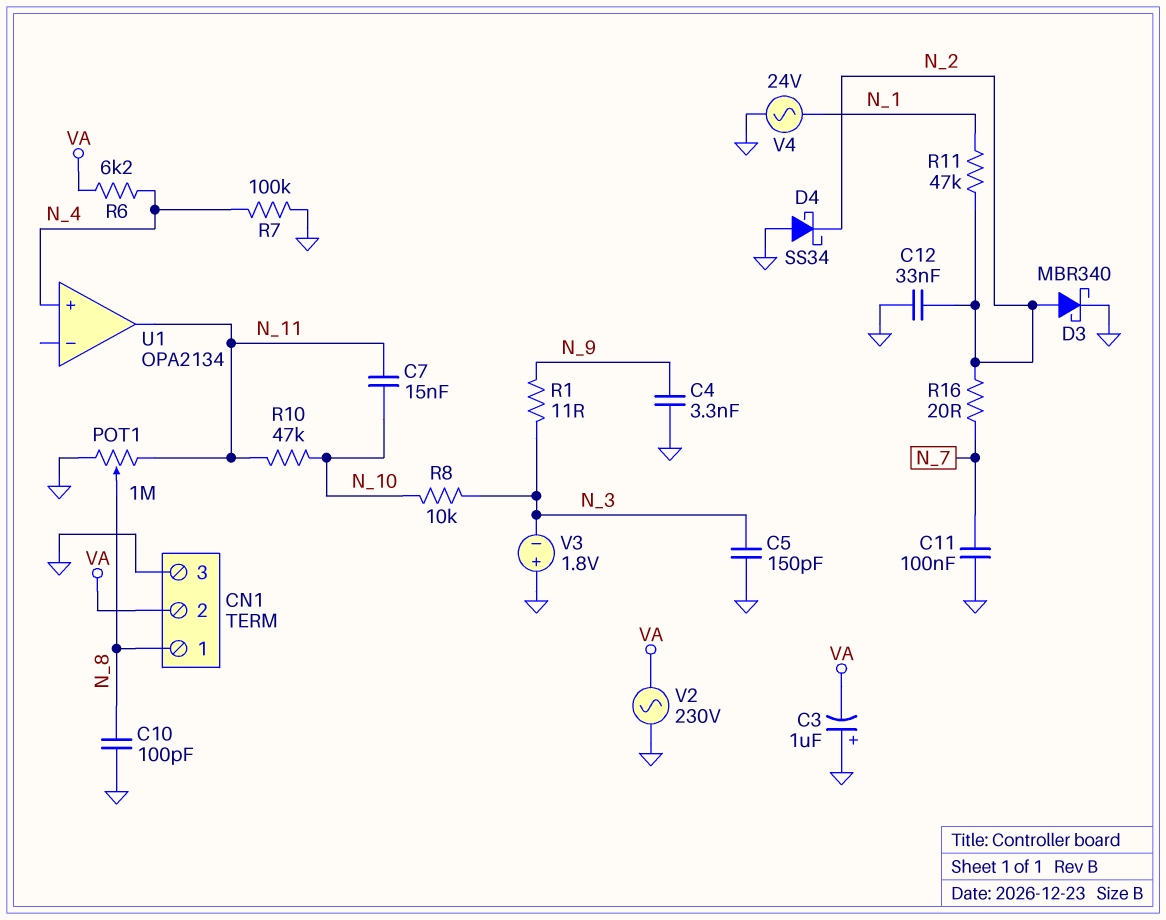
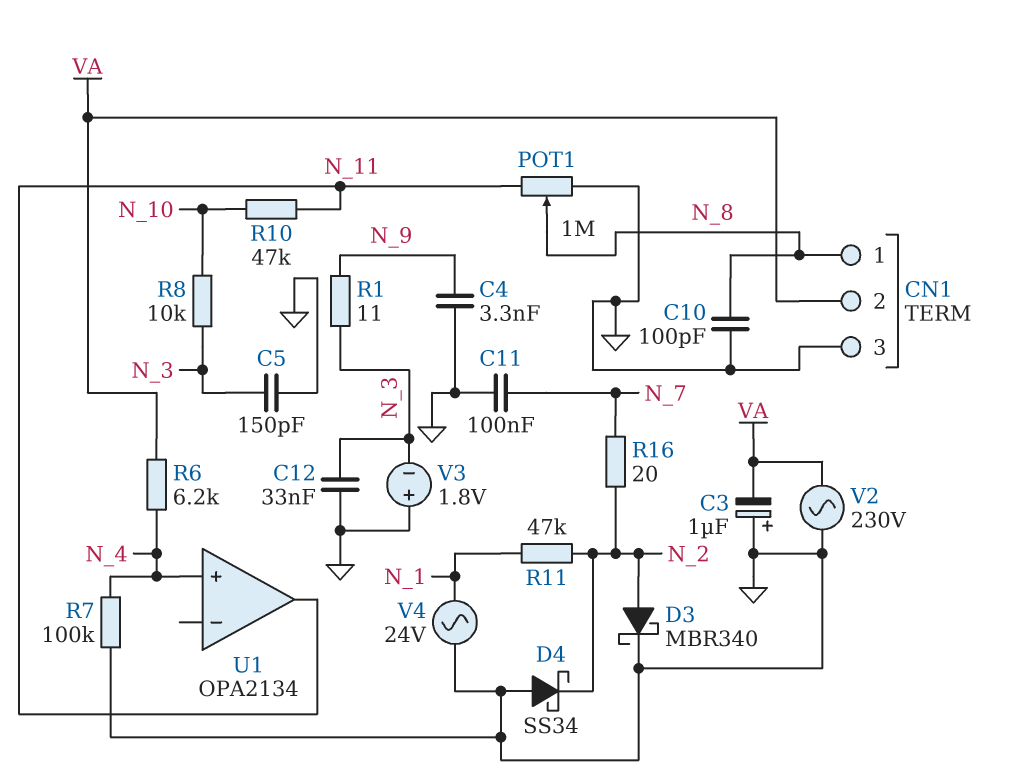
C7: 15nF (N_10, N_11) -> none
C12: 33nF (GND, N_2) -> 33nF (GND, N_3)

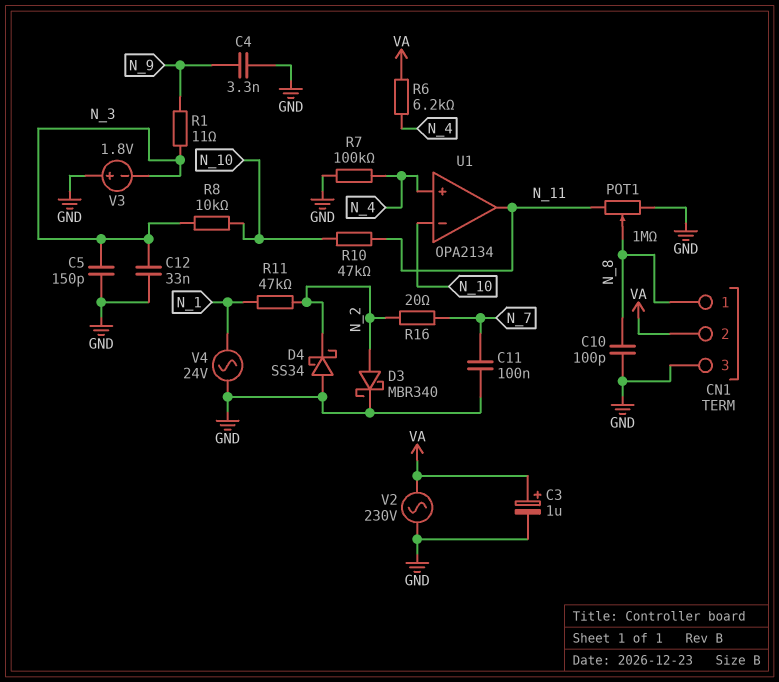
C3: 1uF (plus GND, minus VA) -> 1uF (plus VA, minus GND)
U1 pin in-: none -> N_10

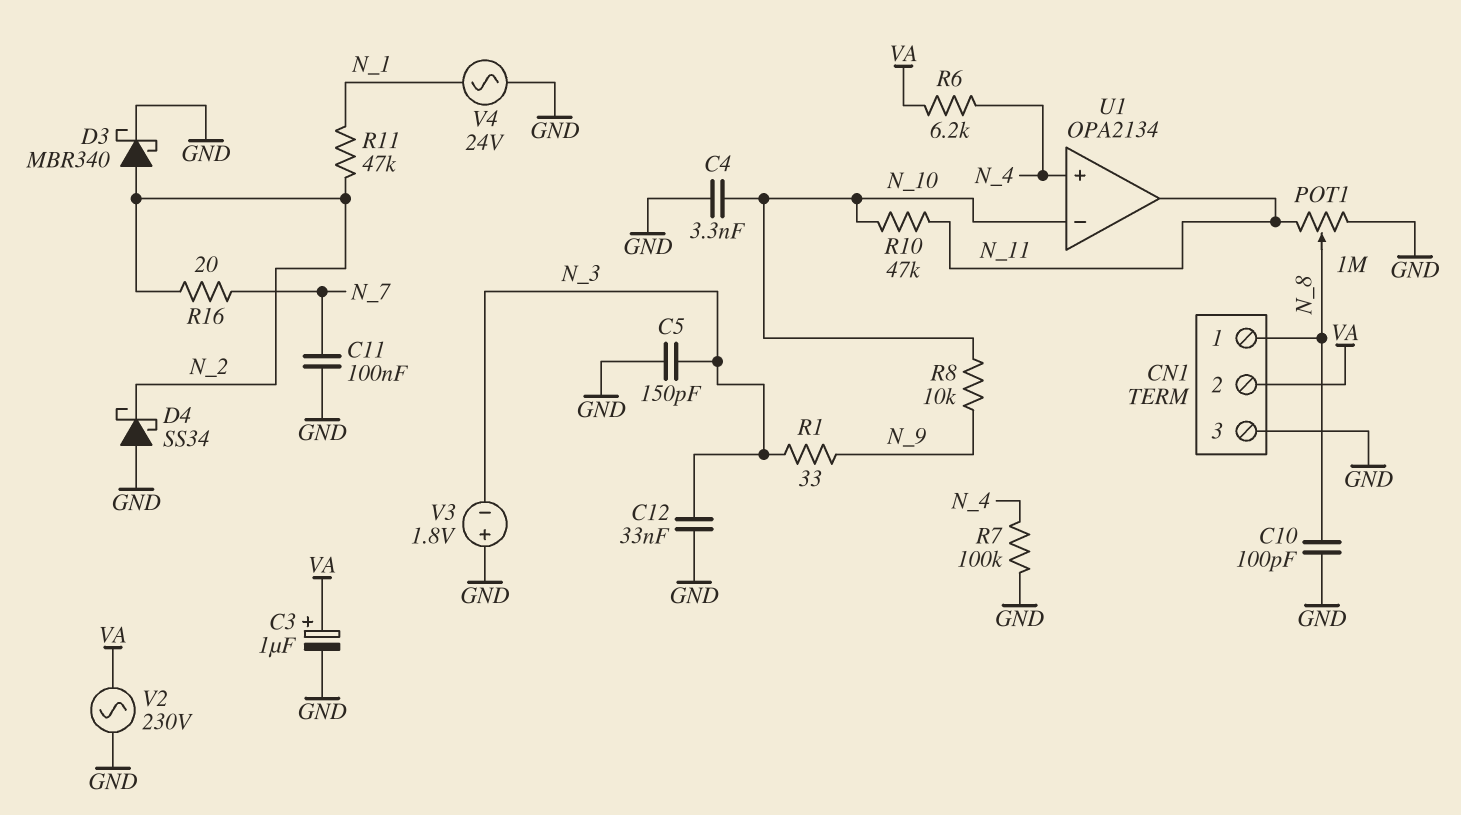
C4: 3.3nF (GND, N_9) -> 3.3nF (GND, N_10)
R1: 11 (N_3, N_9) -> 33 (N_3, N_9)
R8: 10k (N_3, N_10) -> 10k (N_9, N_10)

